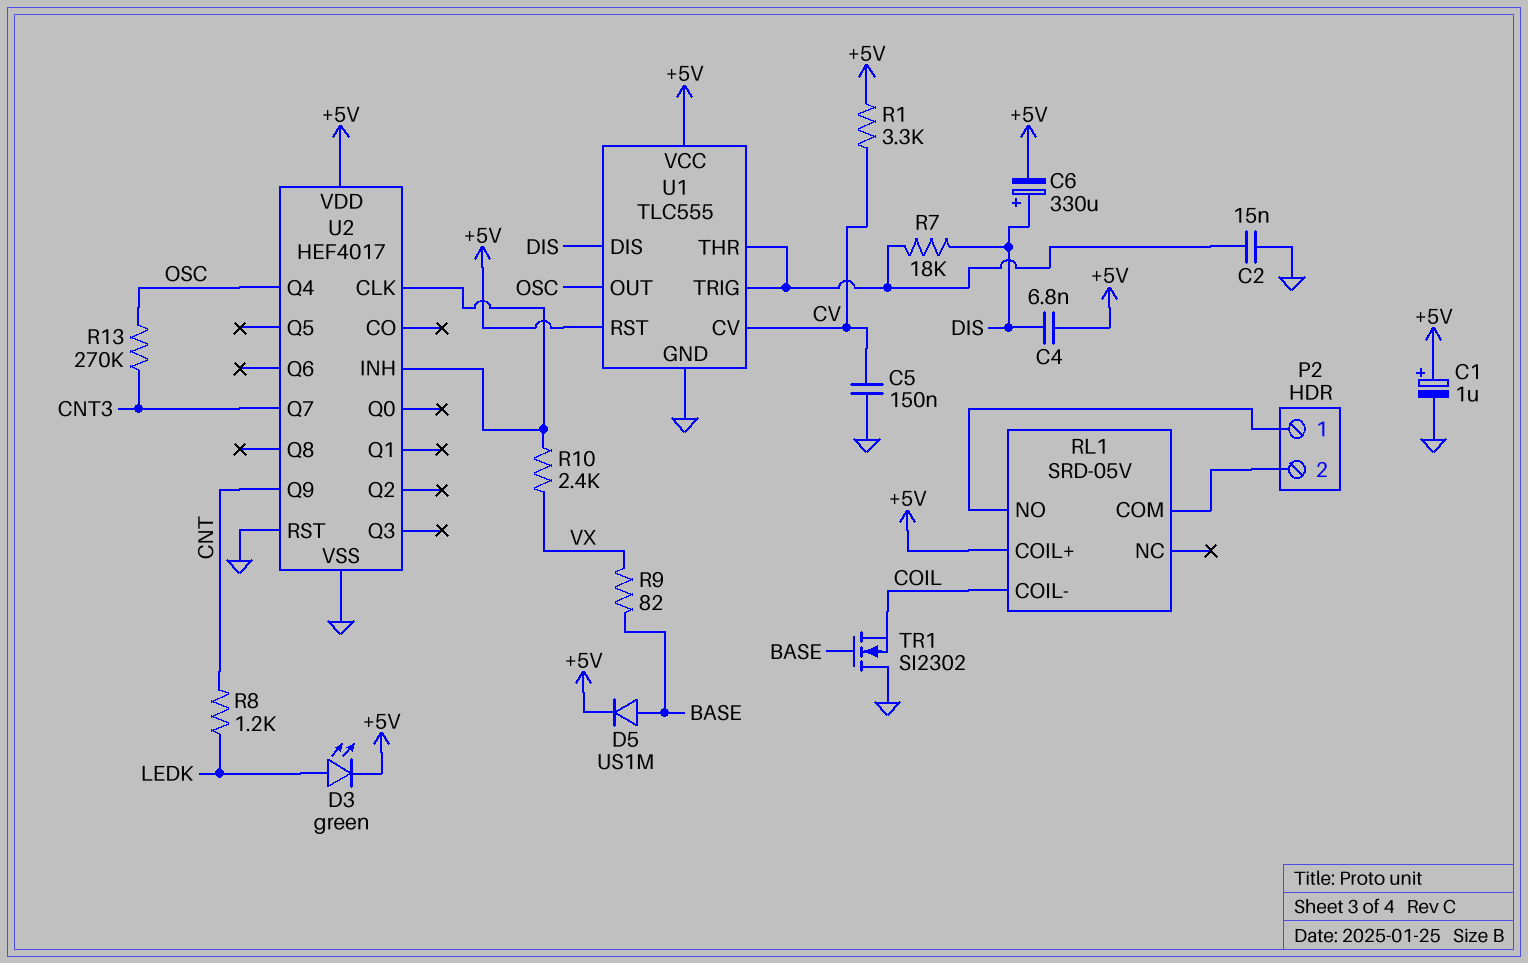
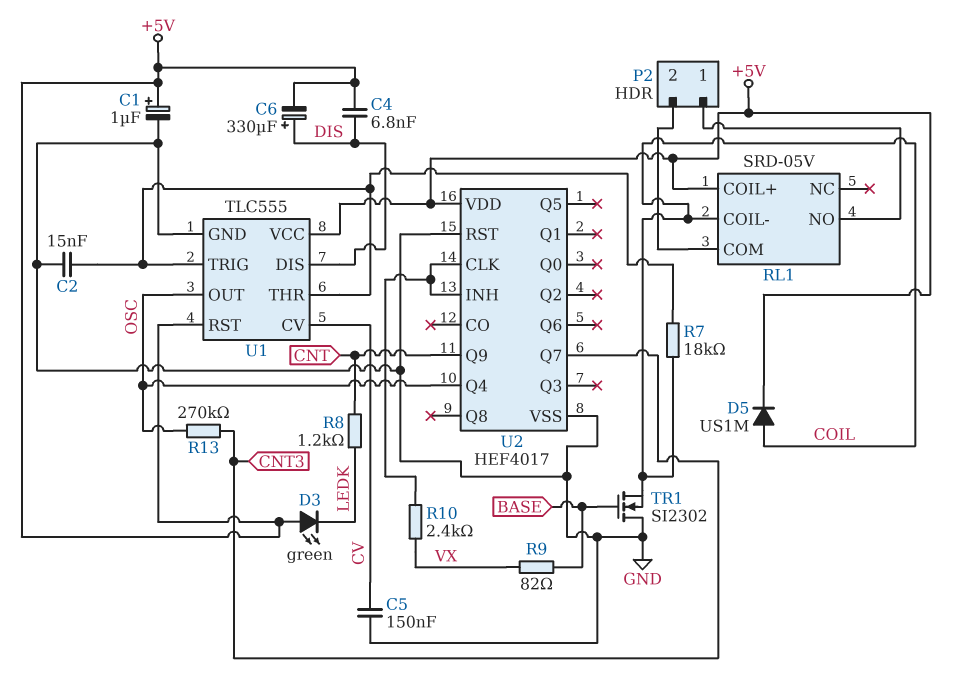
D3: LED green (A LEDK, K +5V) -> LED green (A +5V, K LEDK)
D5: diode US1M (A BASE, K +5V) -> diode US1M (A COIL, K +5V)
R1: 3.3k (+5V, CV) -> none
R7: 18k (DIS, U1/THR) -> 18k (COIL, U1/THR)

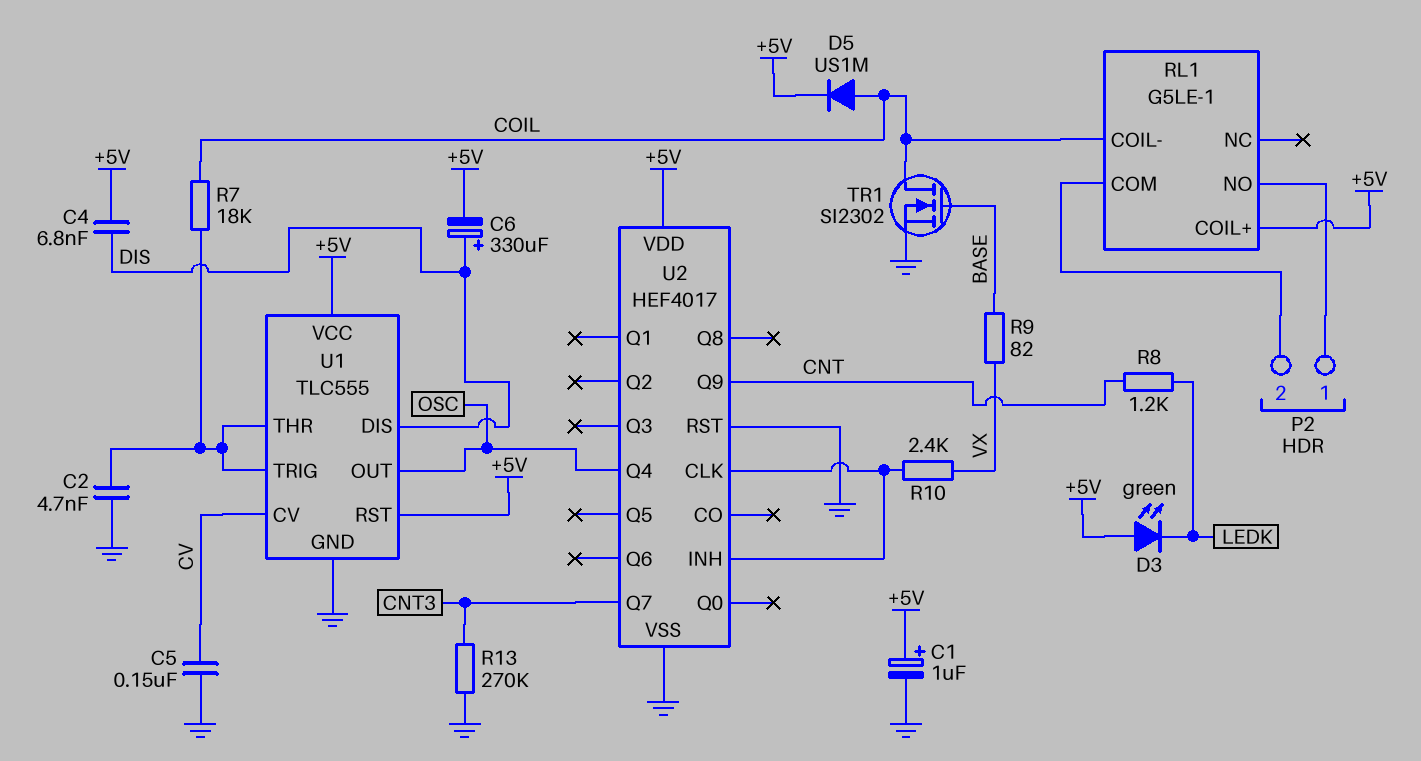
C2: 15nF (GND, U1/THR) -> 4.7nF (GND, U1/THR)
R13: 270k (CNT3, OSC) -> 270k (CNT3, GND)
RL1: SRD-05V -> G5LE-1
TR1: NMOS SI2302 (G BASE, D GND, S COIL) -> NMOS SI2302 (G BASE, D COIL, S GND)

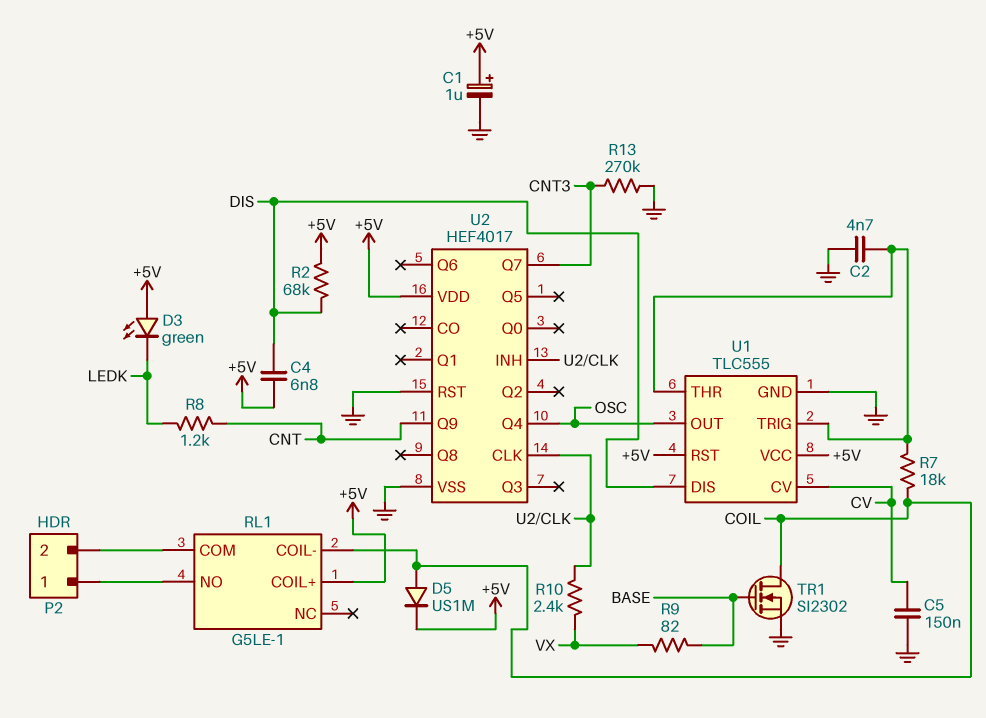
C6: 330uF (plus DIS, minus +5V) -> none
R2: none -> 68k (+5V, DIS)

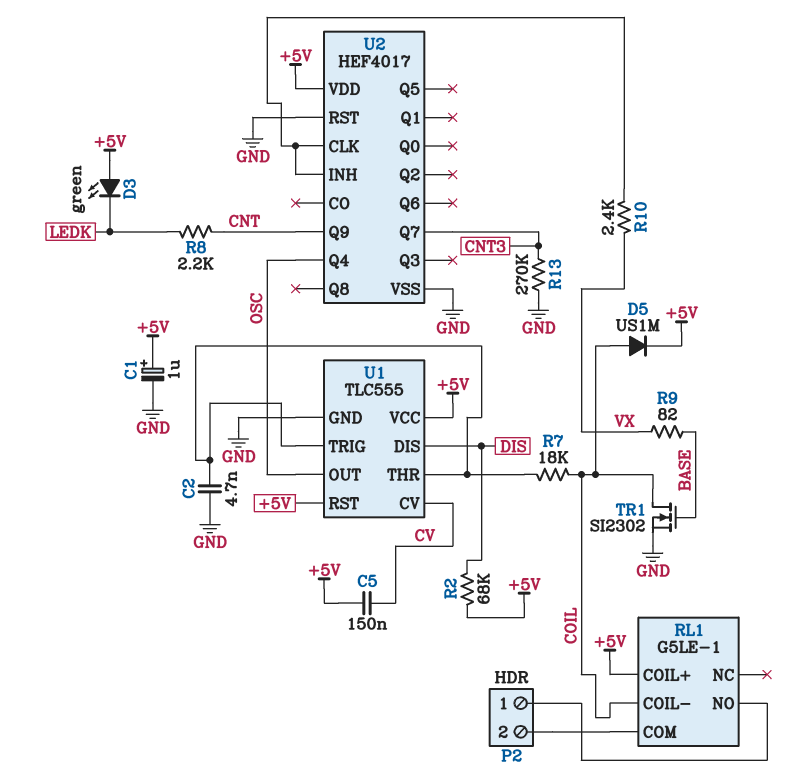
C4: 6.8nF (+5V, DIS) -> none
C5: 150nF (CV, GND) -> 150nF (+5V, CV)
R8: 1.2k (CNT, LEDK) -> 2.2k (CNT, LEDK)

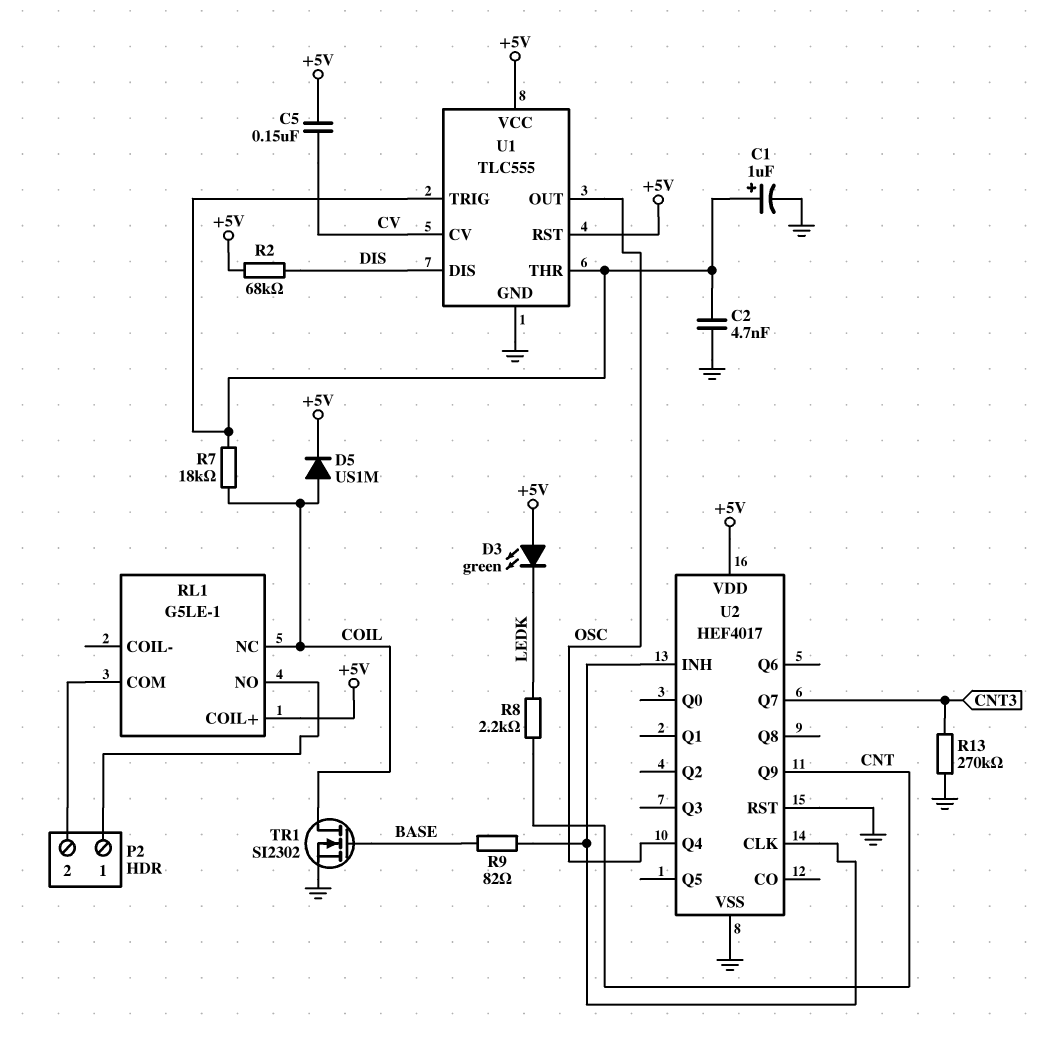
C1: 1uF (plus +5V, minus GND) -> 1uF (plus U1/THR, minus GND)
R9: 82 (BASE, VX) -> 82 (BASE, U2/CLK)
R10: 2.4k (U2/CLK, VX) -> none
RL1 pin COIL-: COIL -> none
RL1 pin NC: none -> COIL

